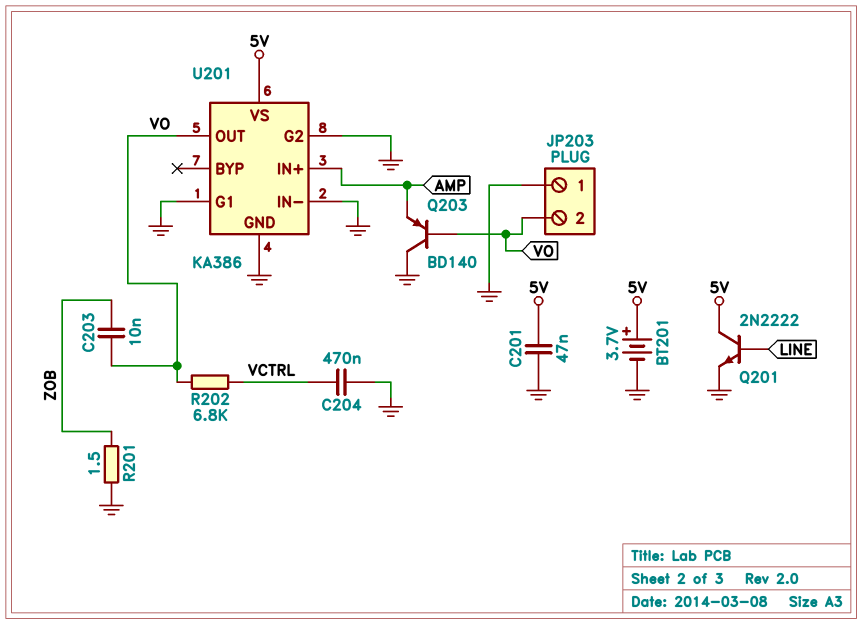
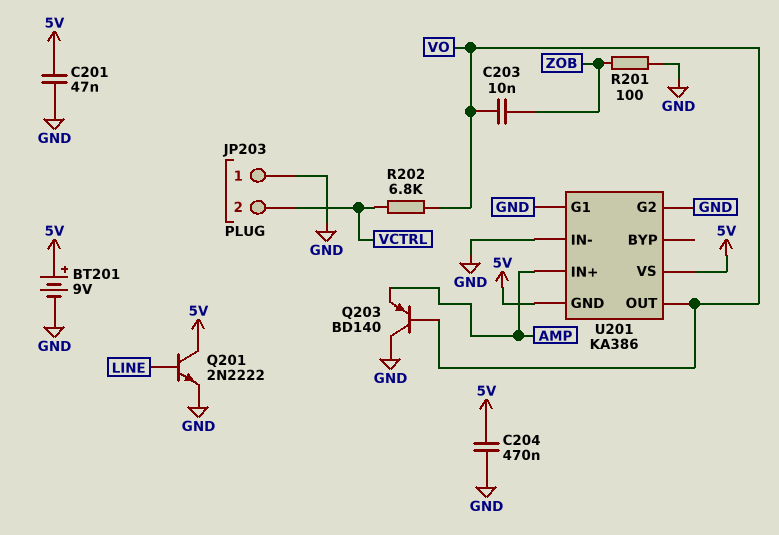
BT201: 3.7V (plus 5V, minus GND) -> 9V (plus 5V, minus GND)
C204: 470nF (GND, VCTRL) -> 470nF (5V, GND)
JP203 pin 2: VO -> VCTRL
R201: 1.5 (GND, ZOB) -> 100 (GND, ZOB)
U201 pin GND: GND -> 5V

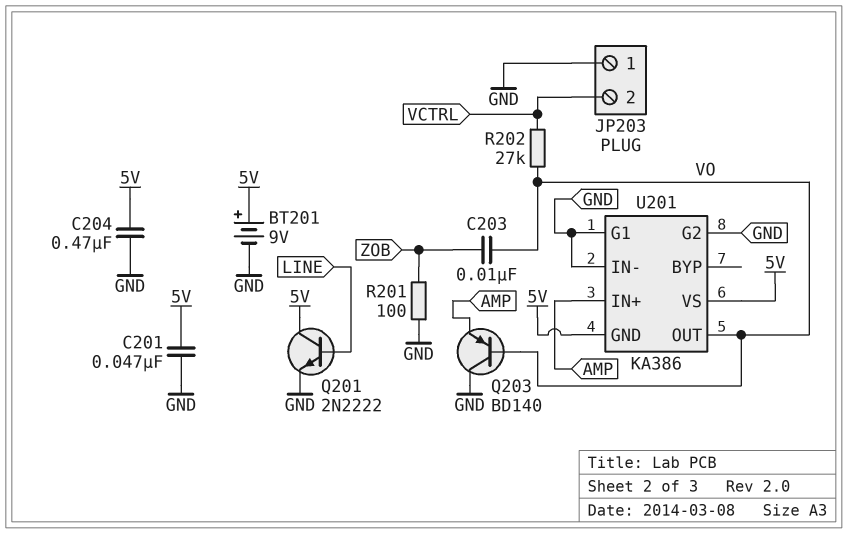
R202: 6.8k (VCTRL, VO) -> 27k (VCTRL, VO)

